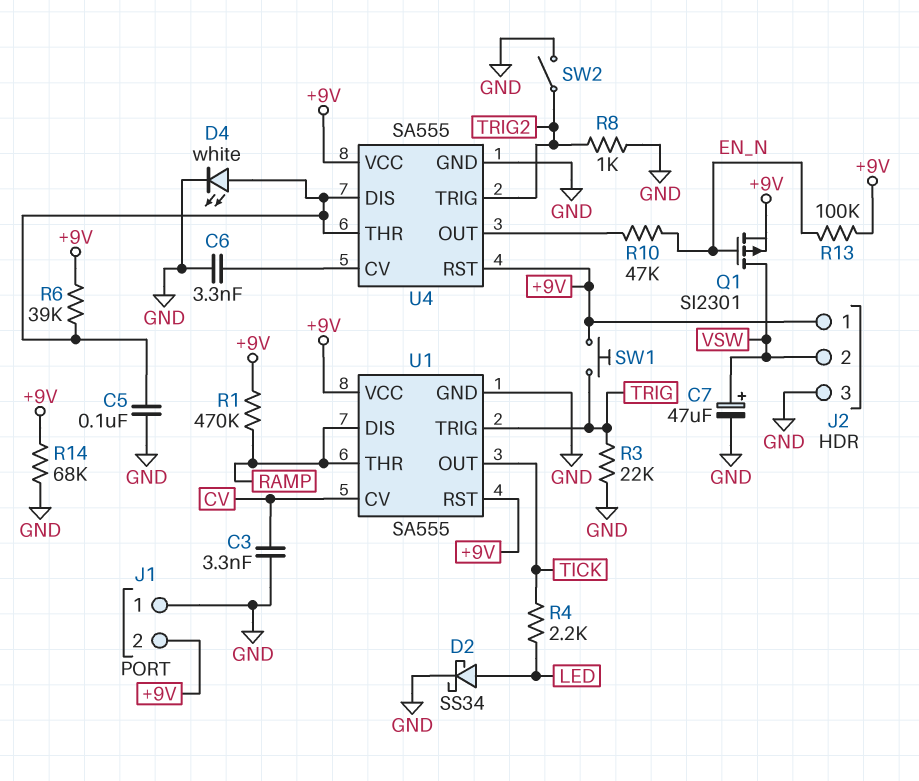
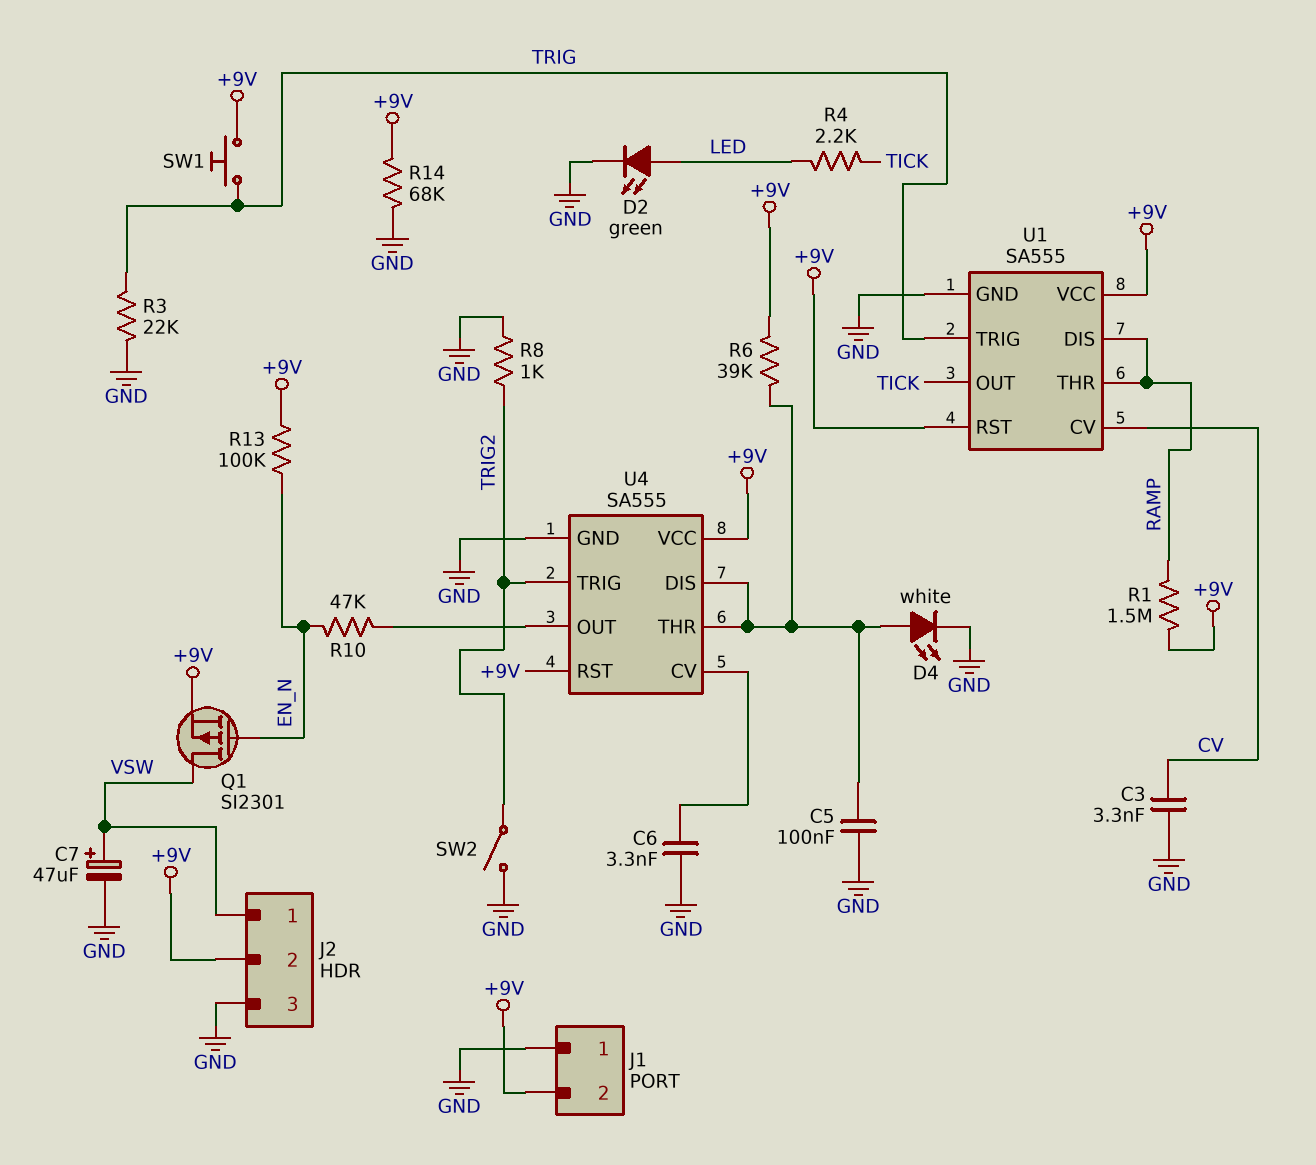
D2: schottky SS34 (A LED, K GND) -> LED green (A LED, K GND)
J2 pin 1: +9V -> VSW
J2 pin 2: VSW -> +9V
R1: 470k (+9V, RAMP) -> 1.5M (+9V, RAMP)

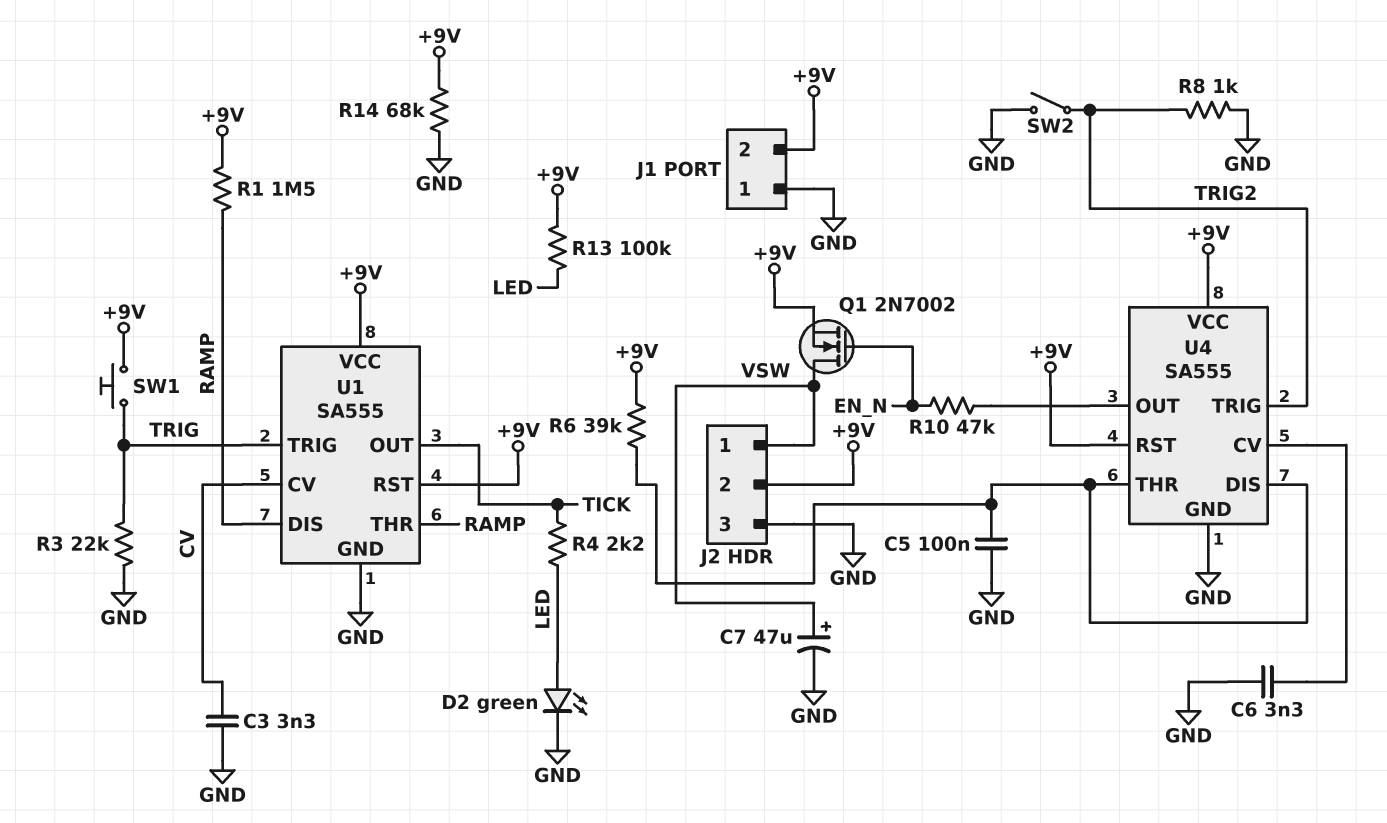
D4: LED white (A U4/DIS, K GND) -> none
Q1: PMOS SI2301 (G EN_N, D VSW, S +9V) -> NMOS 2N7002 (G EN_N, D VSW, S +9V)
R13: 100k (+9V, EN_N) -> 100k (+9V, LED)

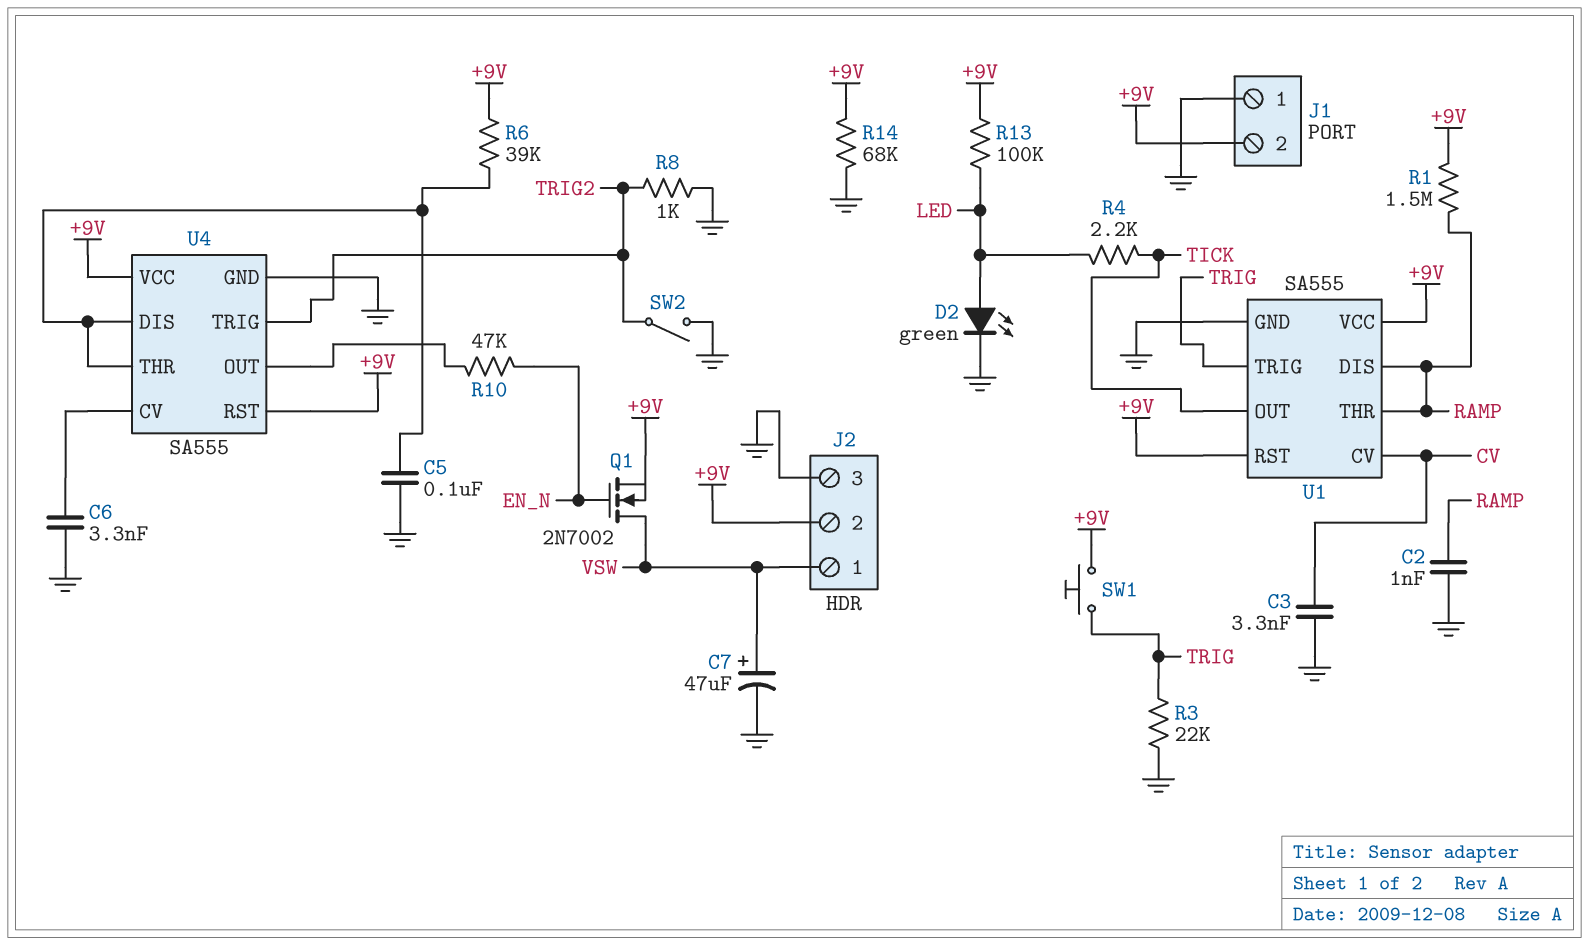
C2: none -> 1nF (GND, RAMP)

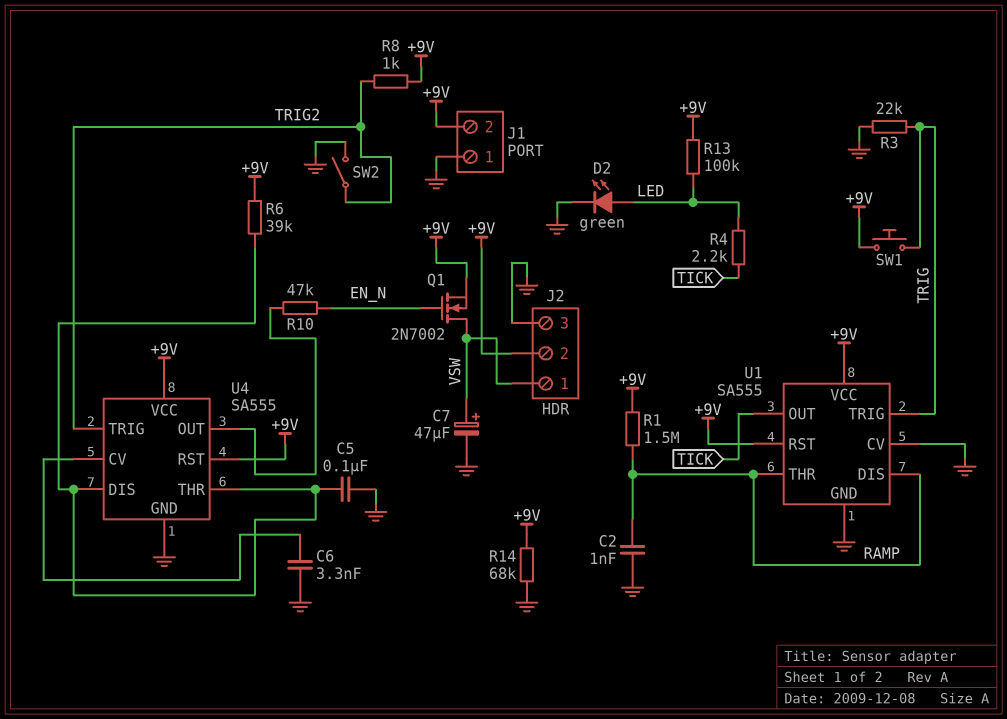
C3: 3.3nF (CV, GND) -> none
R8: 1k (GND, TRIG2) -> 1k (+9V, TRIG2)
U1 pin CV: CV -> GND

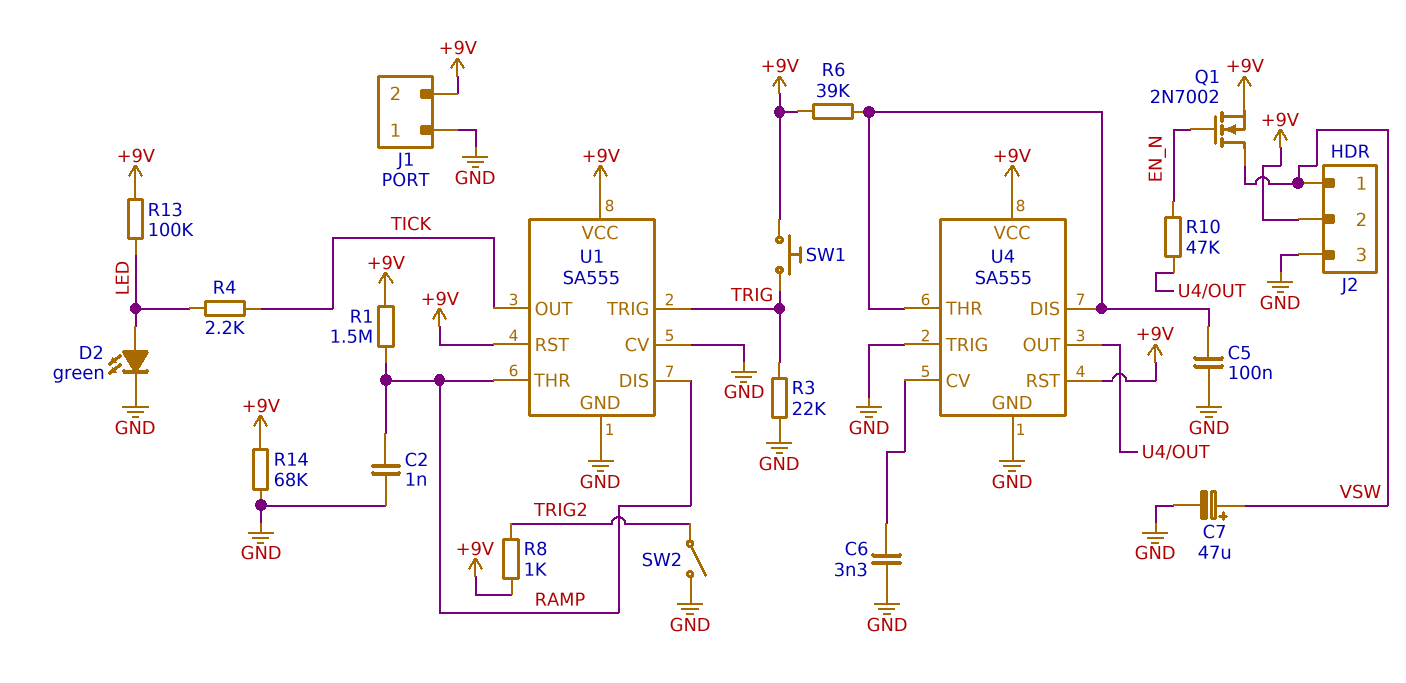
U4 pin TRIG: TRIG2 -> GND

